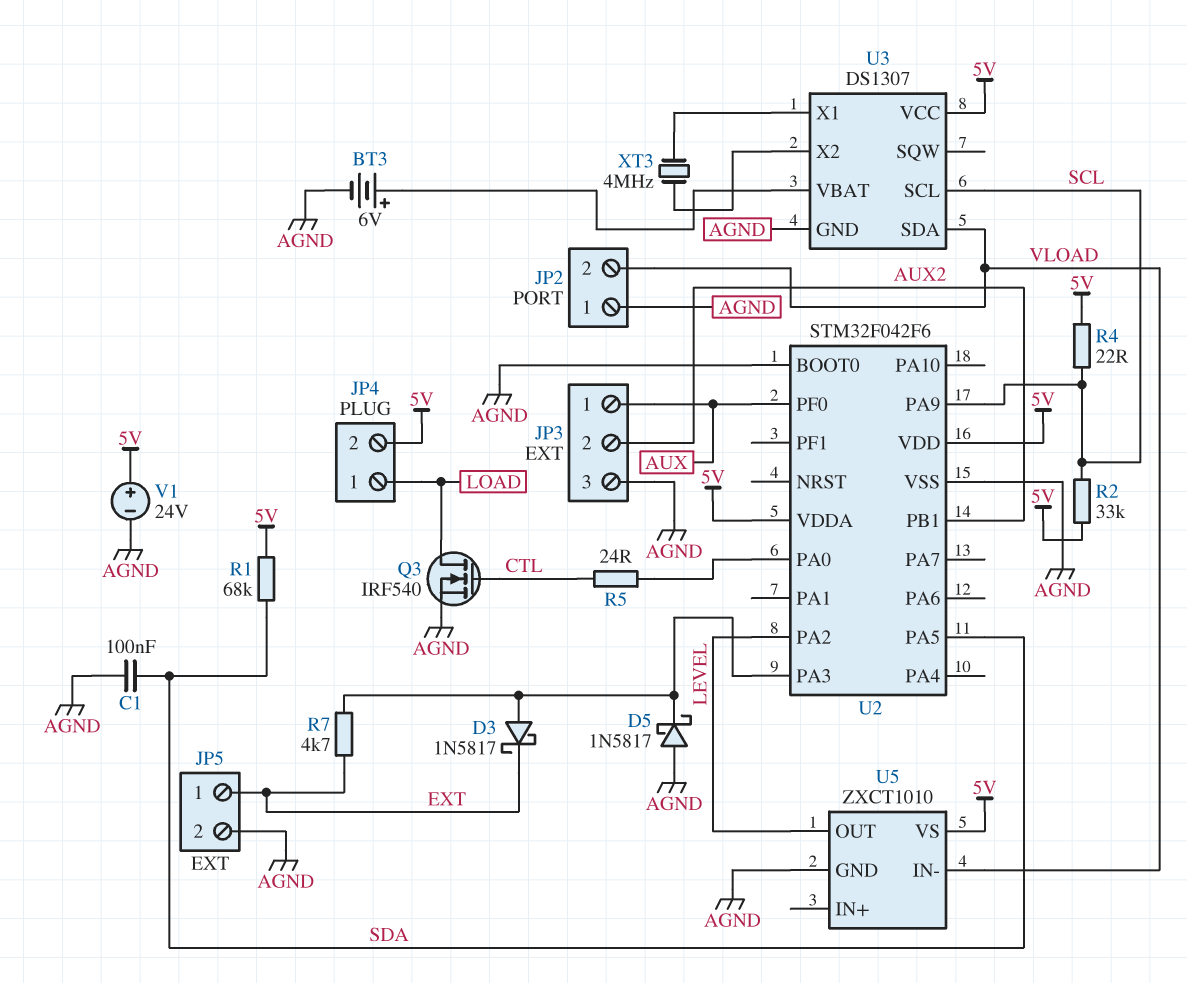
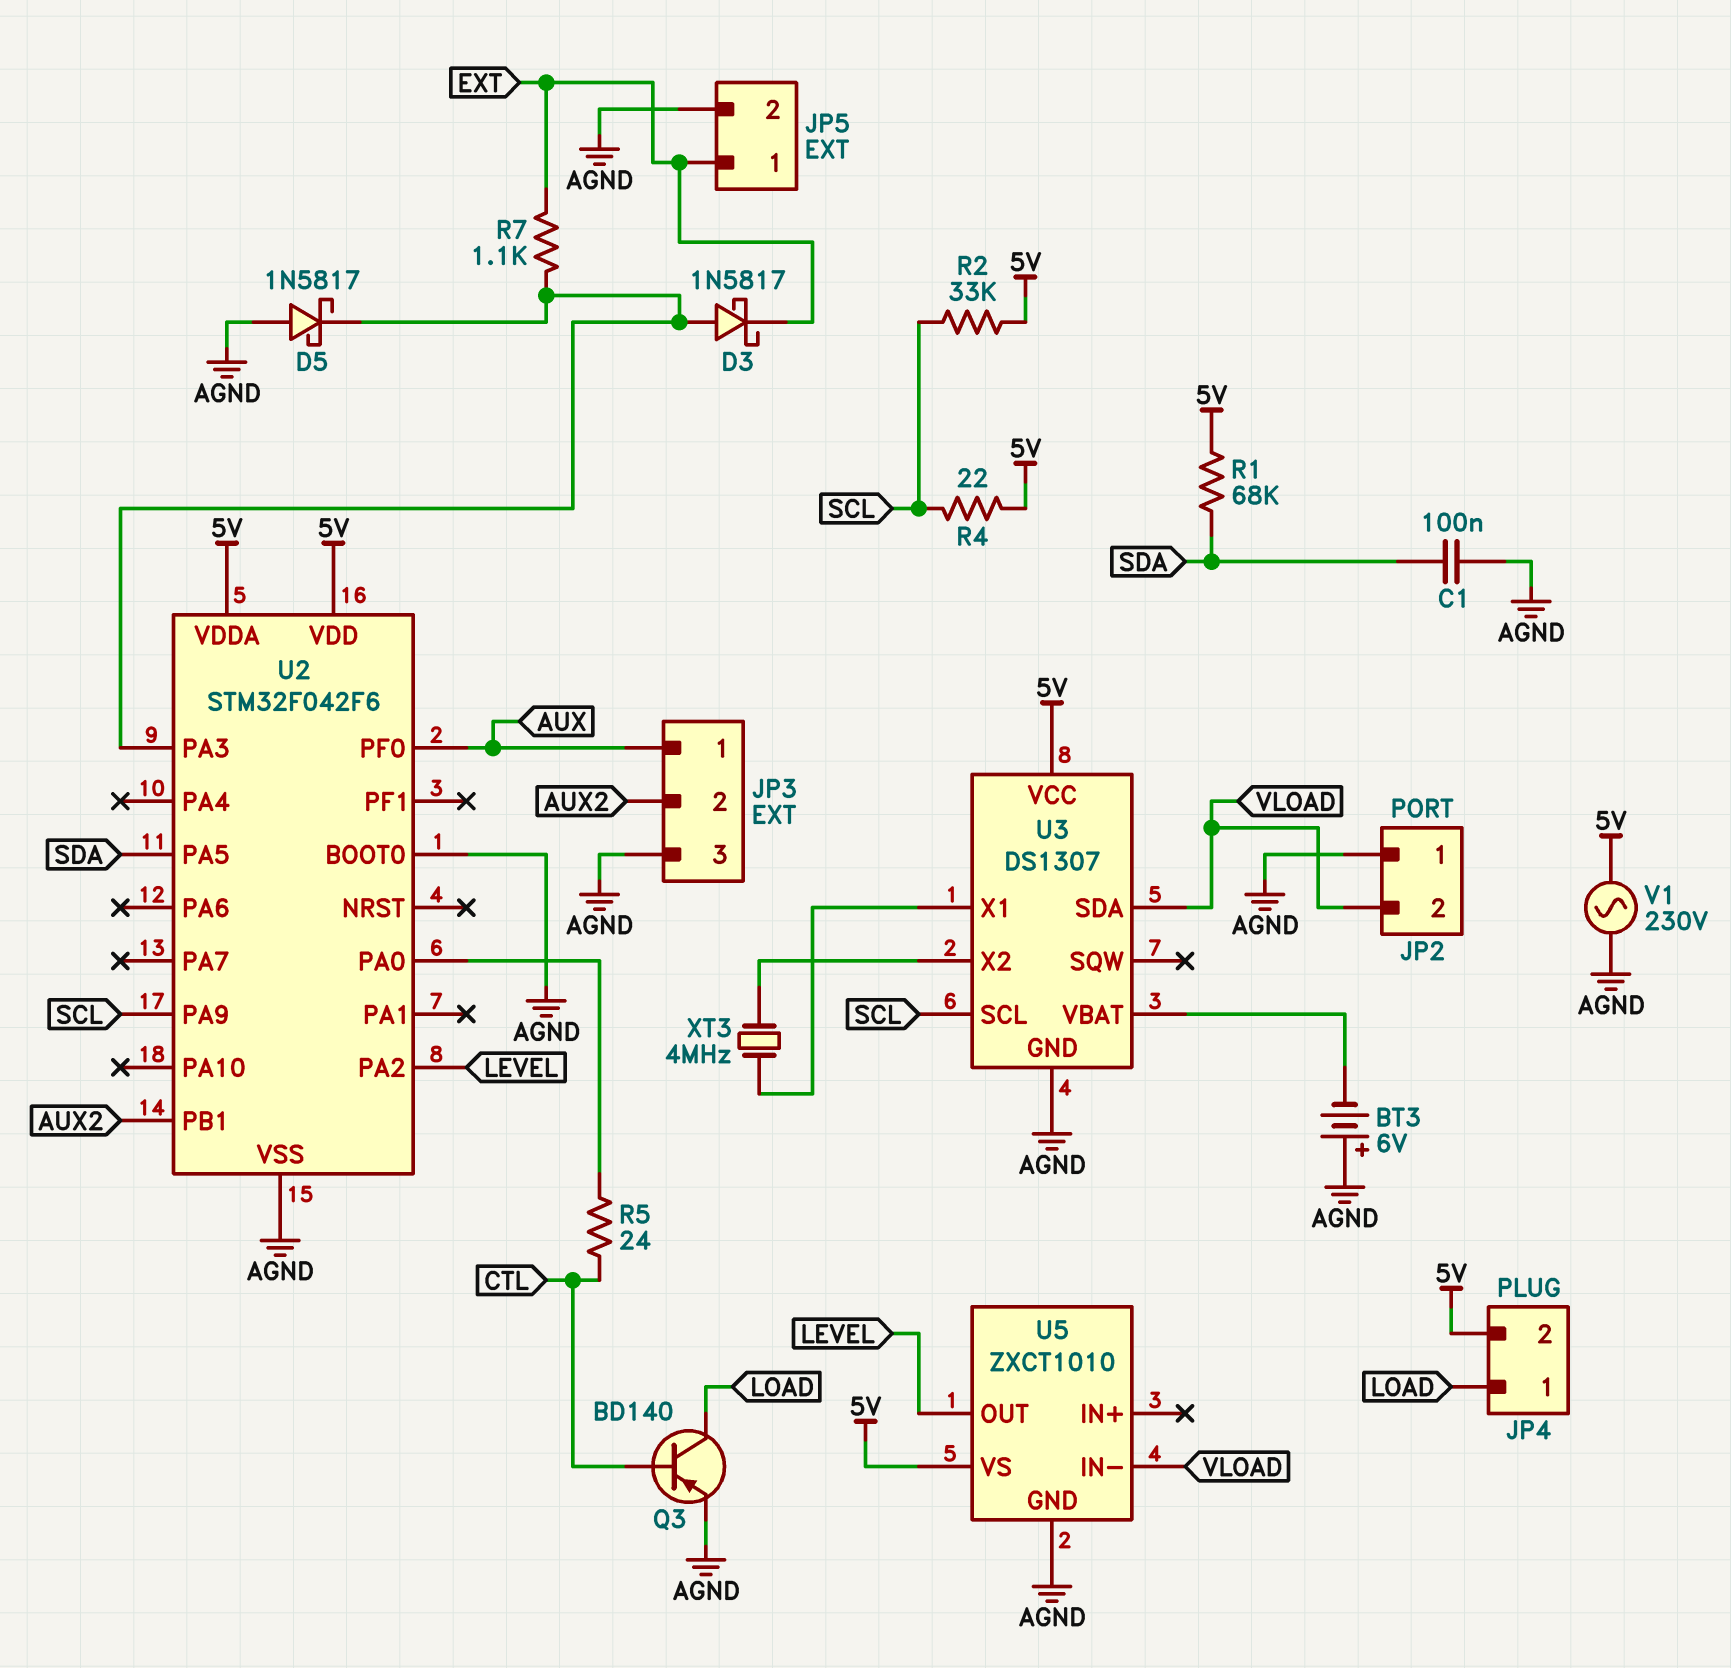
BT3: 6V (plus U3/VBAT, minus AGND) -> 6V (plus AGND, minus U3/VBAT)
Q3: NMOS IRF540 (G CTL, D LOAD, S AGND) -> PNP BD140 (B CTL, C LOAD, E AGND)
R7: 4.7k (EXT, U2/PA3) -> 1.1k (EXT, U2/PA3)
V1: 24V (plus 5V, minus AGND) -> AC 230V (5V, AGND)

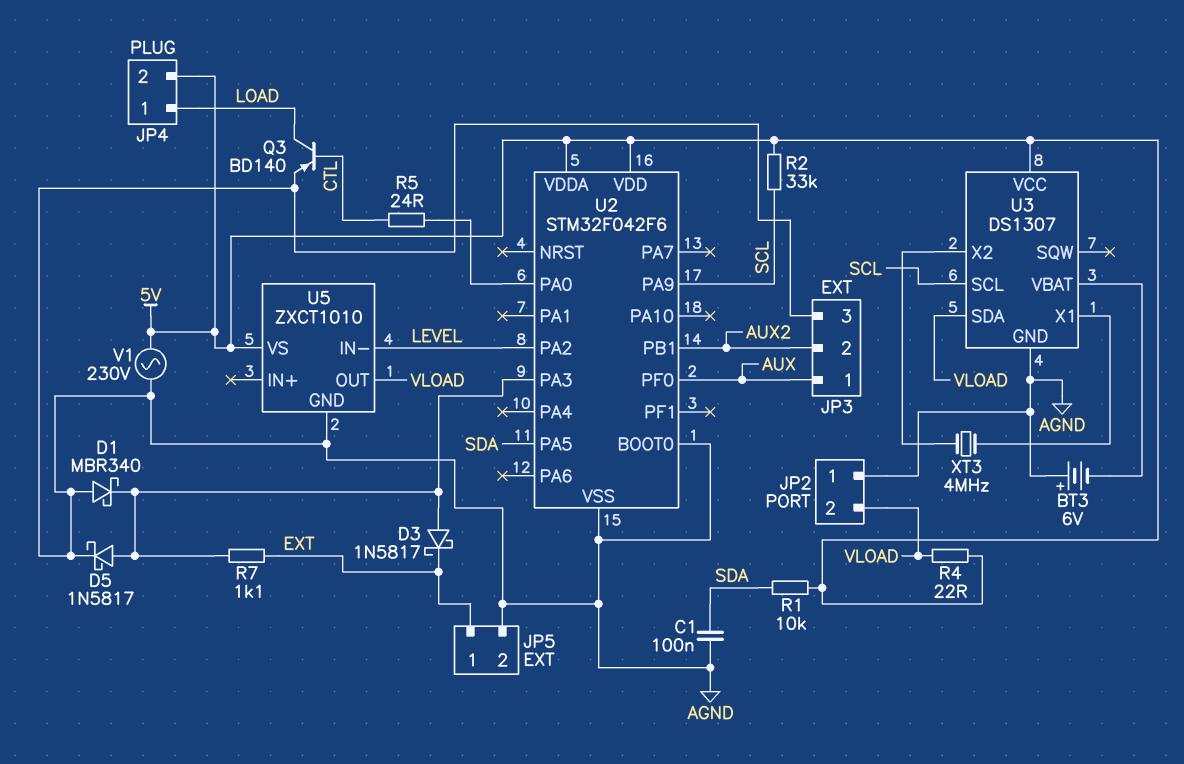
D1: none -> schottky MBR340 (A AGND, K U2/PA3)
D5: schottky 1N5817 (A AGND, K U2/PA3) -> schottky 1N5817 (A U2/PA3, K AGND)
R1: 68k (5V, SDA) -> 10k (5V, SDA)
R4: 22 (5V, SCL) -> 22 (5V, VLOAD)
U5 pin IN-: VLOAD -> LEVEL
U5 pin OUT: LEVEL -> VLOAD

